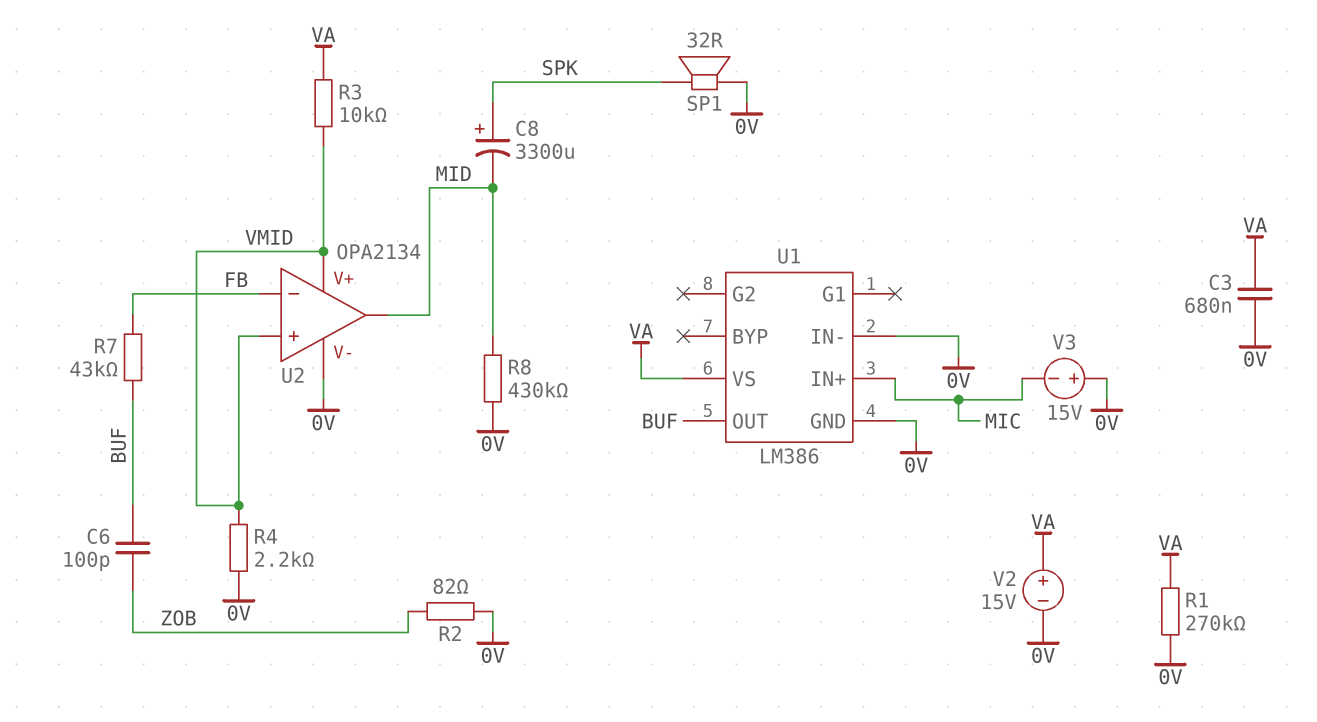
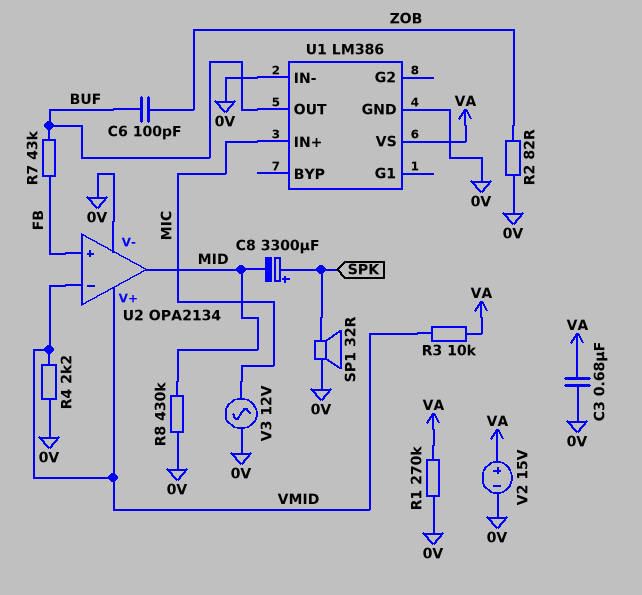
U2 pin in+: VMID -> FB
U2 pin in-: FB -> VMID
V3: 15V (plus 0V, minus MIC) -> AC 12V (0V, MIC)

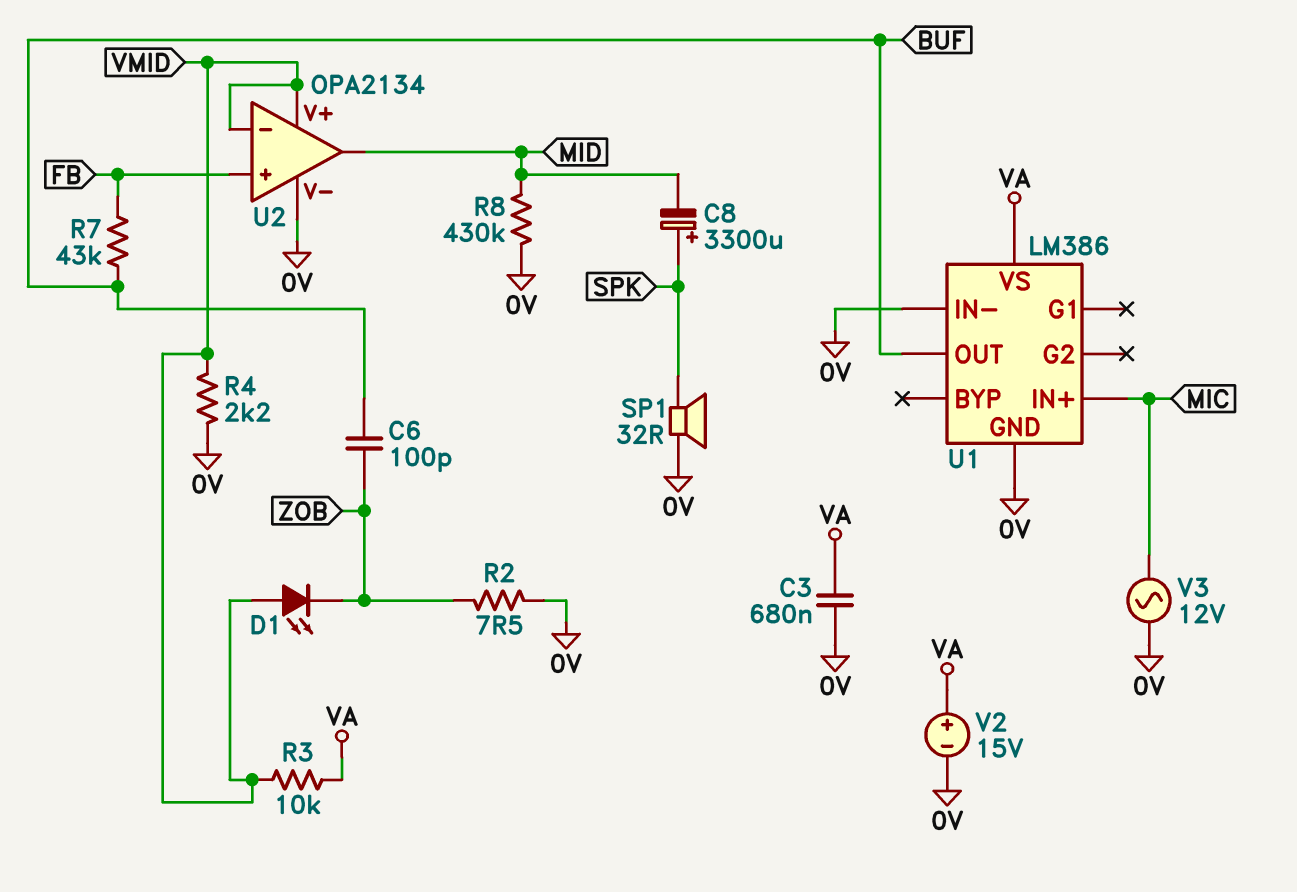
D1: none -> LED (A VMID, K ZOB)
R1: 270k (0V, VA) -> none
R2: 82 (0V, ZOB) -> 7.5 (0V, ZOB)

